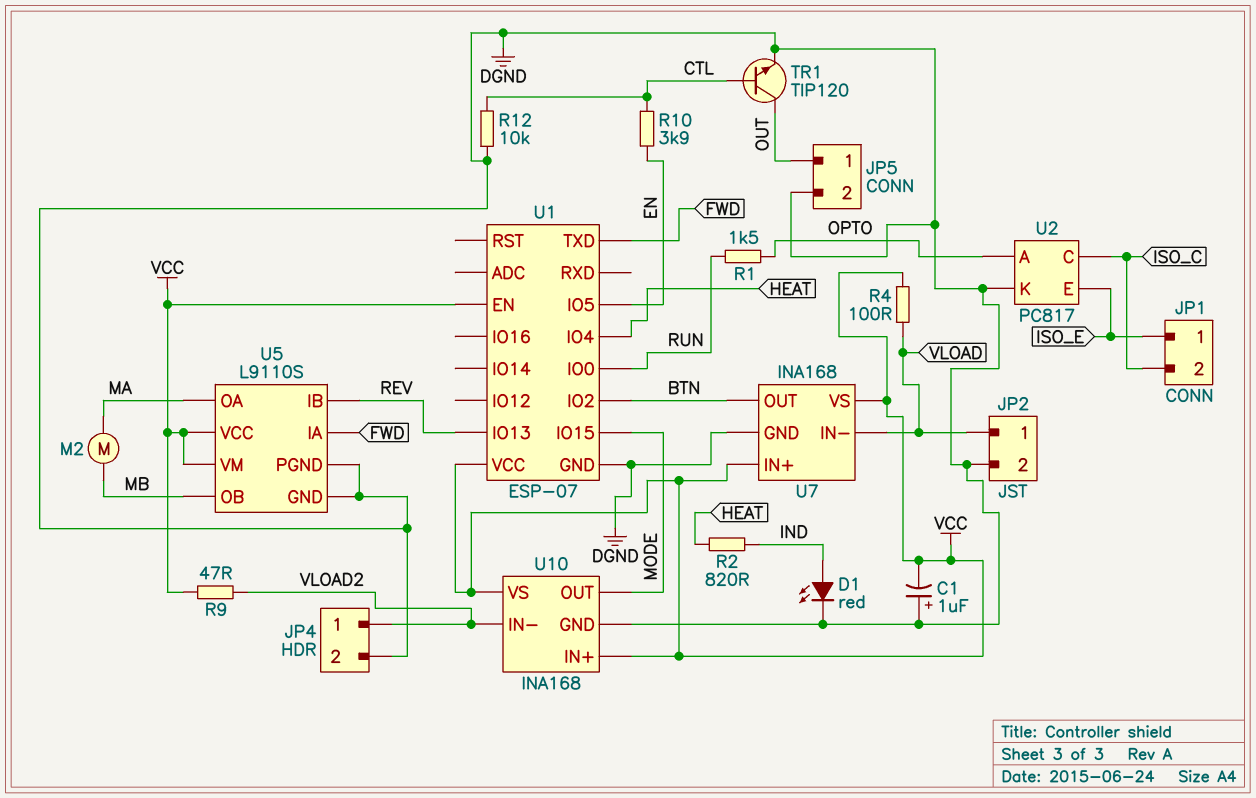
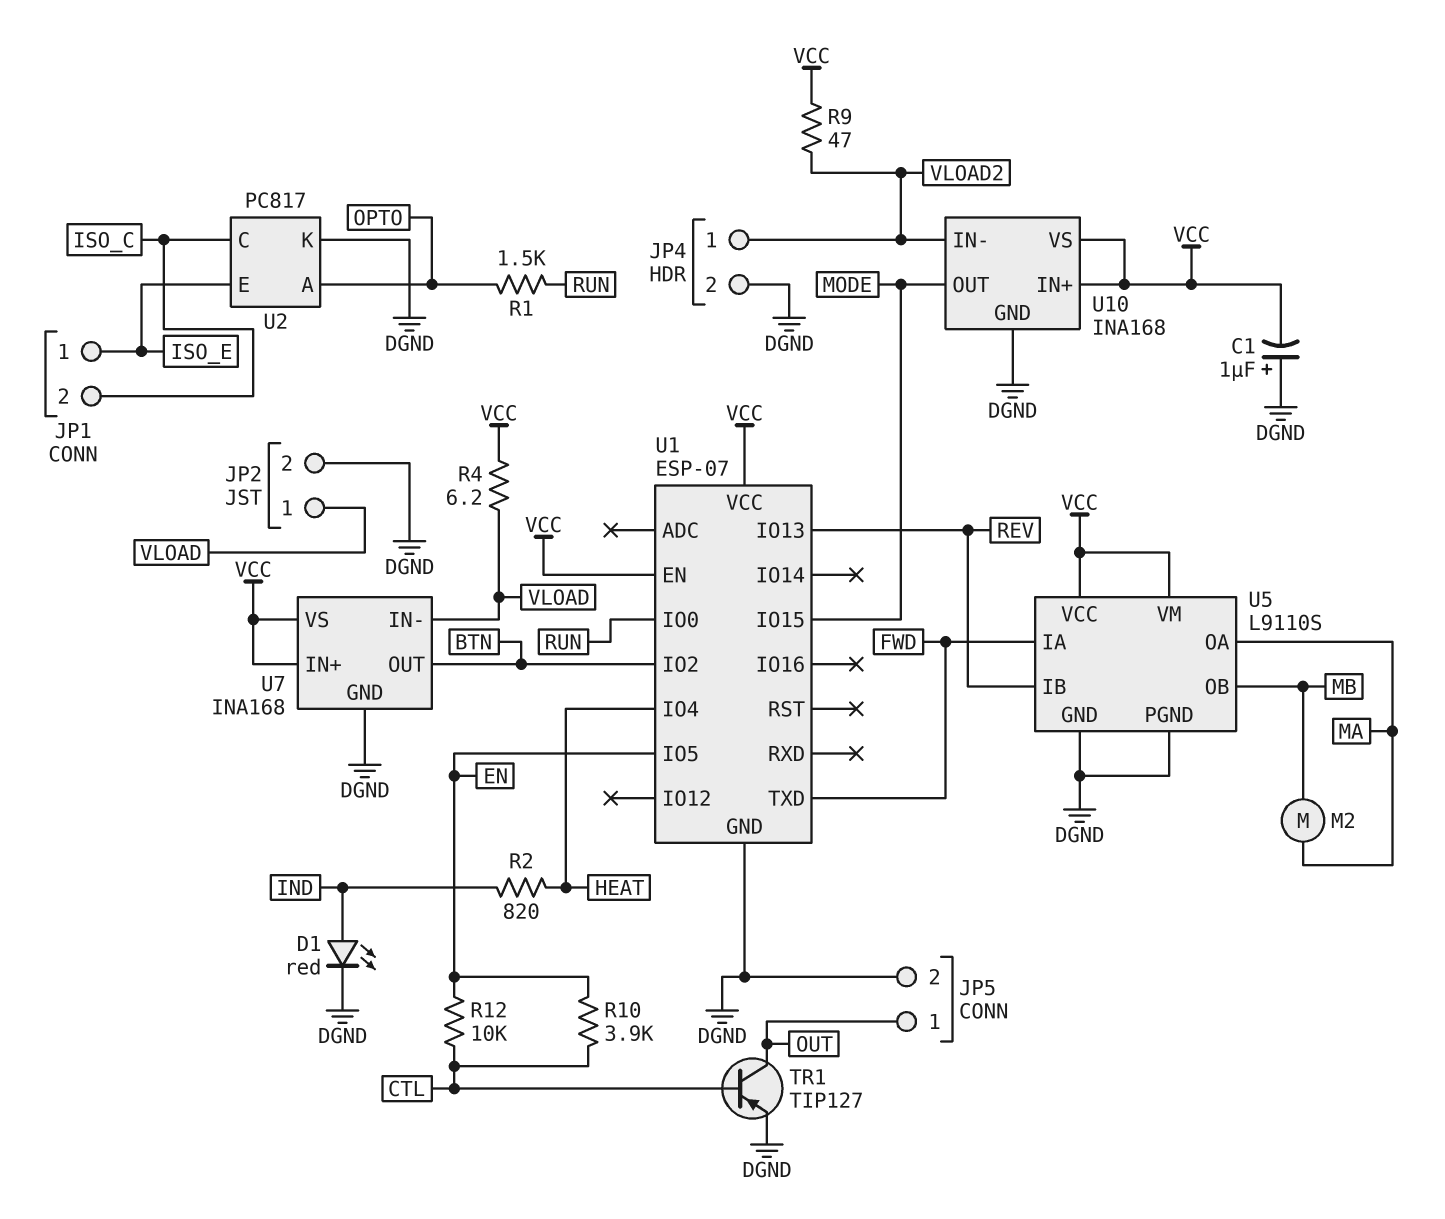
R4: 100 (VCC, VLOAD) -> 6.2 (VCC, VLOAD)
R12: 10k (CTL, DGND) -> 10k (CTL, EN)
TR1: NPN TIP120 (B CTL, C OUT, E DGND) -> PNP TIP127 (B CTL, C OUT, E DGND)

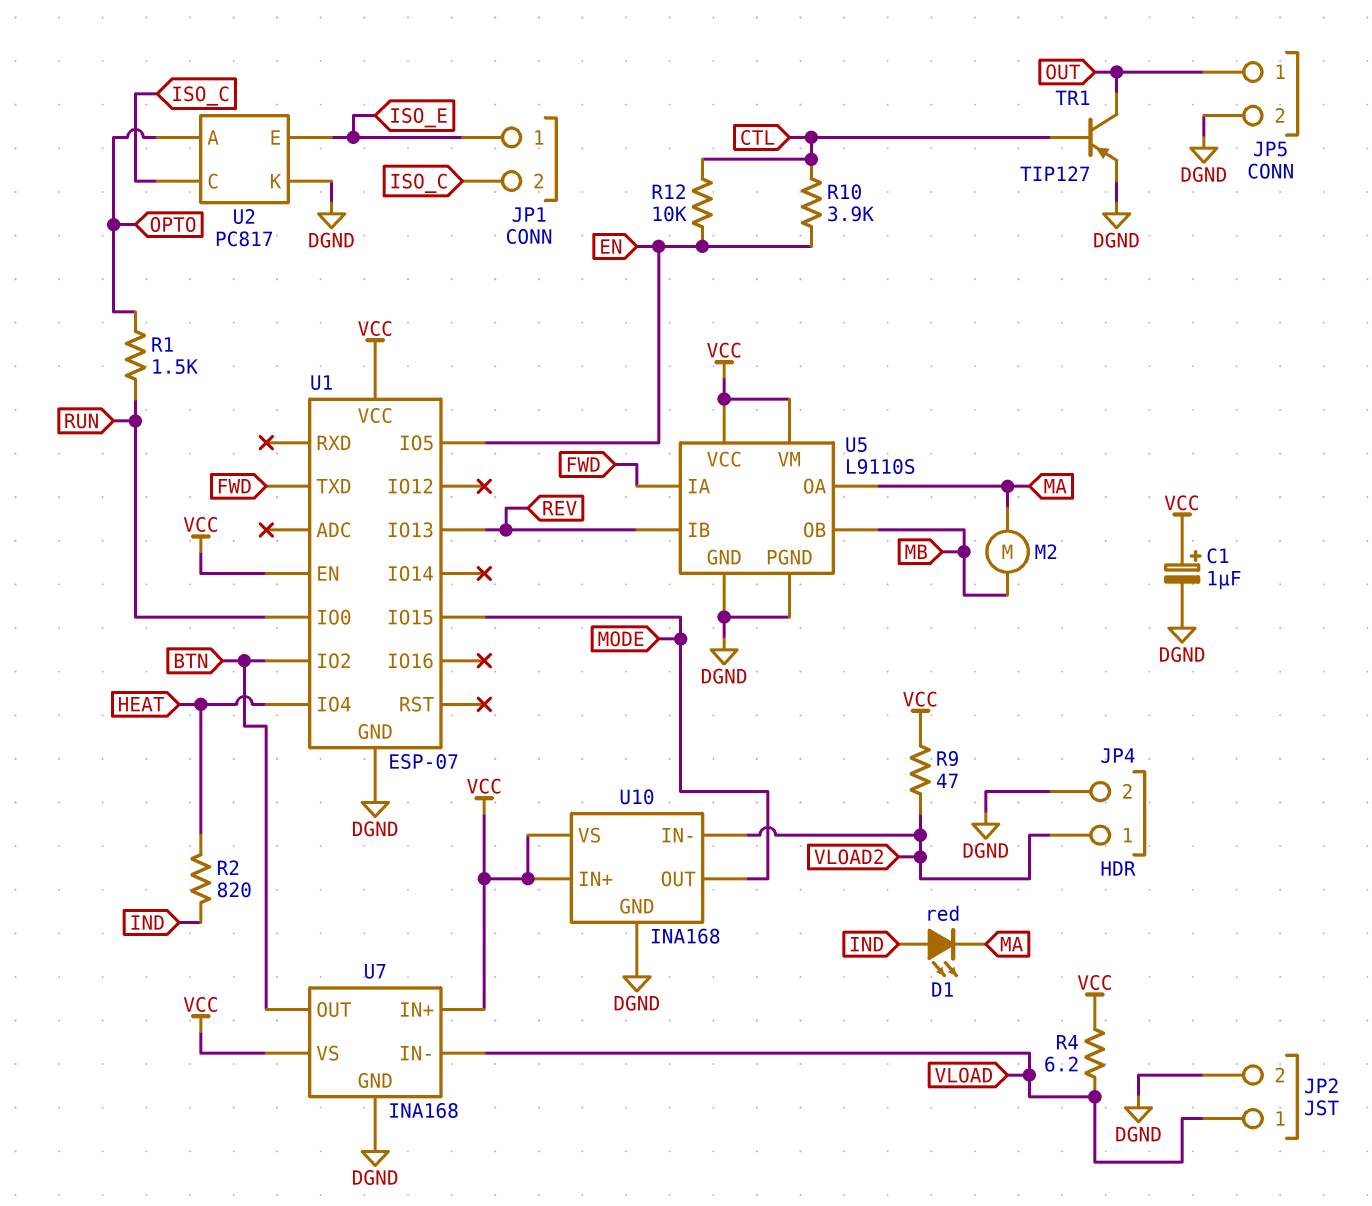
C1: 1uF (plus DGND, minus VCC) -> 1uF (plus VCC, minus DGND)
D1: LED red (A IND, K DGND) -> LED red (A IND, K MA)

